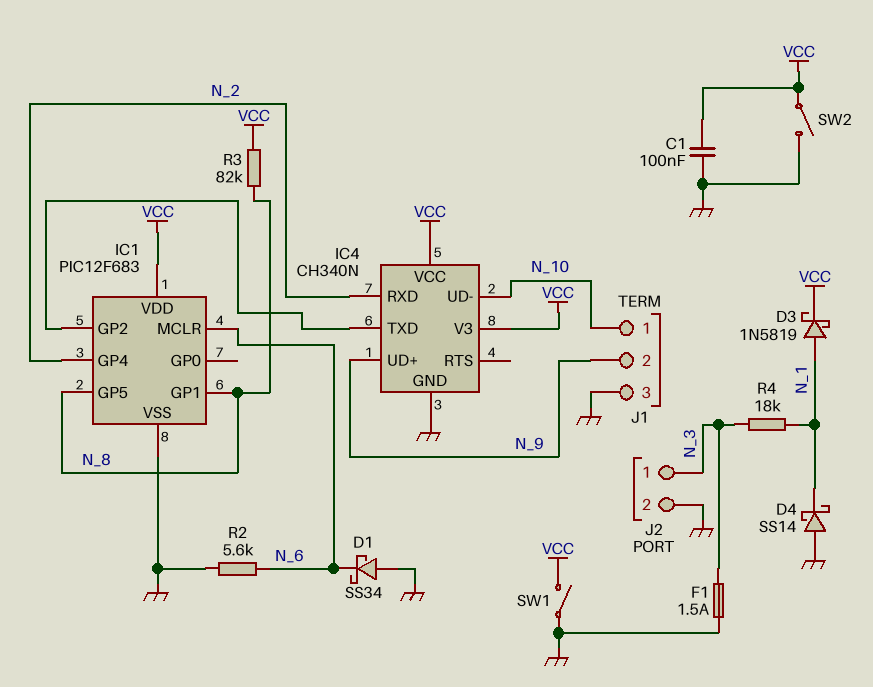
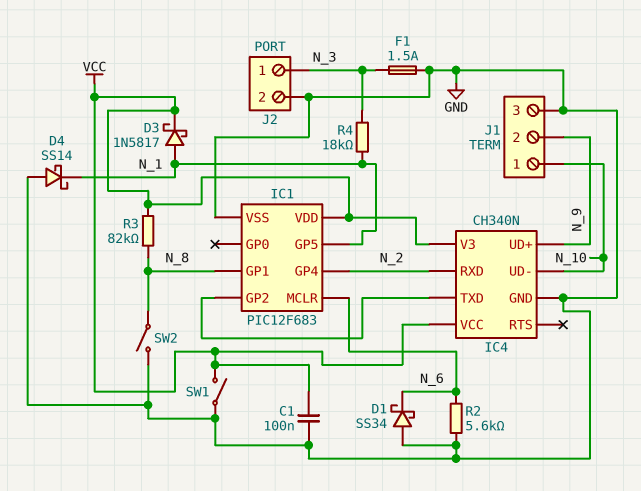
D3: schottky 1N5819 (A N_1, K VCC) -> schottky 1N5817 (A N_1, K VCC)
IC1 pin GP5: N_8 -> N_1
SW2: switch (GND, VCC) -> switch (GND, N_8)

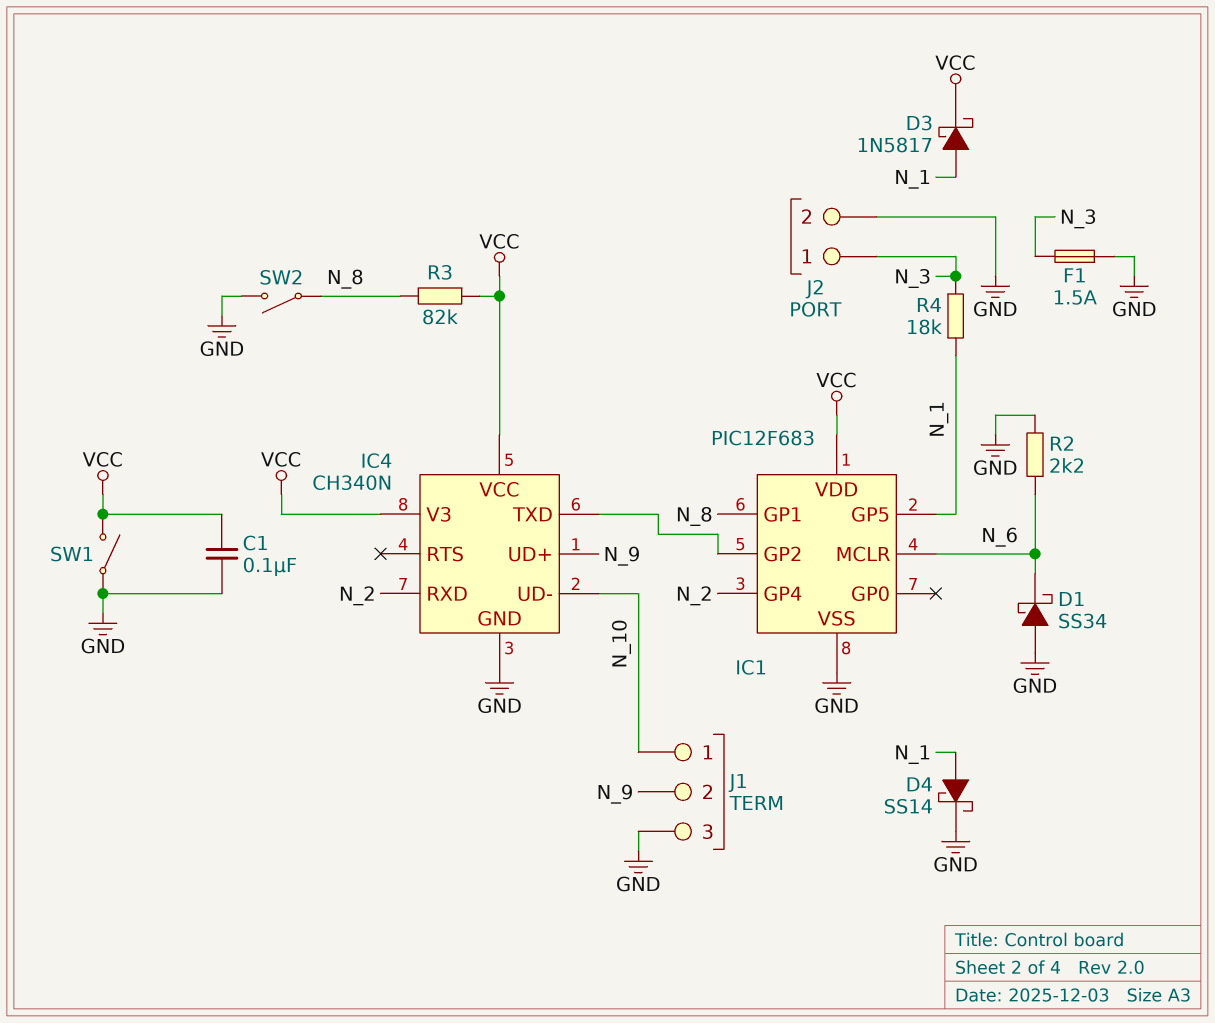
D4: schottky SS14 (A GND, K N_1) -> schottky SS14 (A N_1, K GND)
R2: 5.6k (GND, N_6) -> 2.2k (GND, N_6)

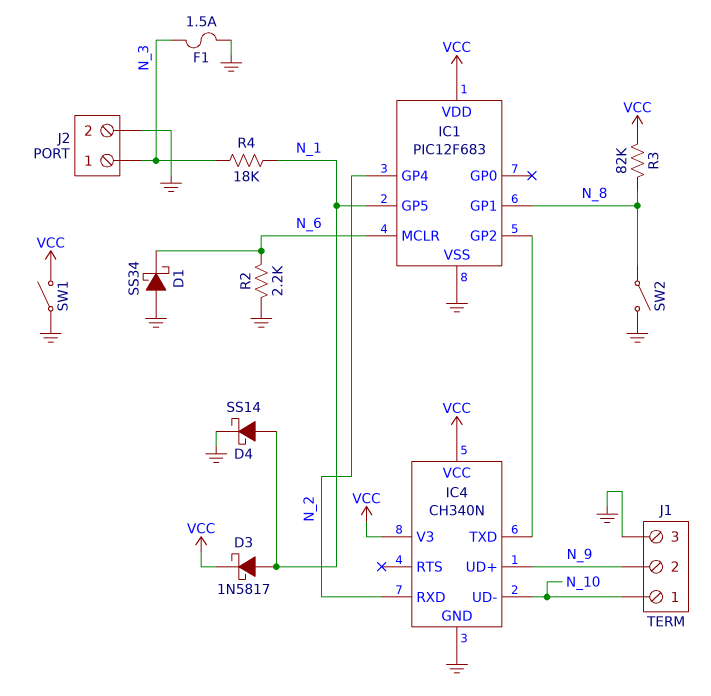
C1: 100nF (GND, VCC) -> none

